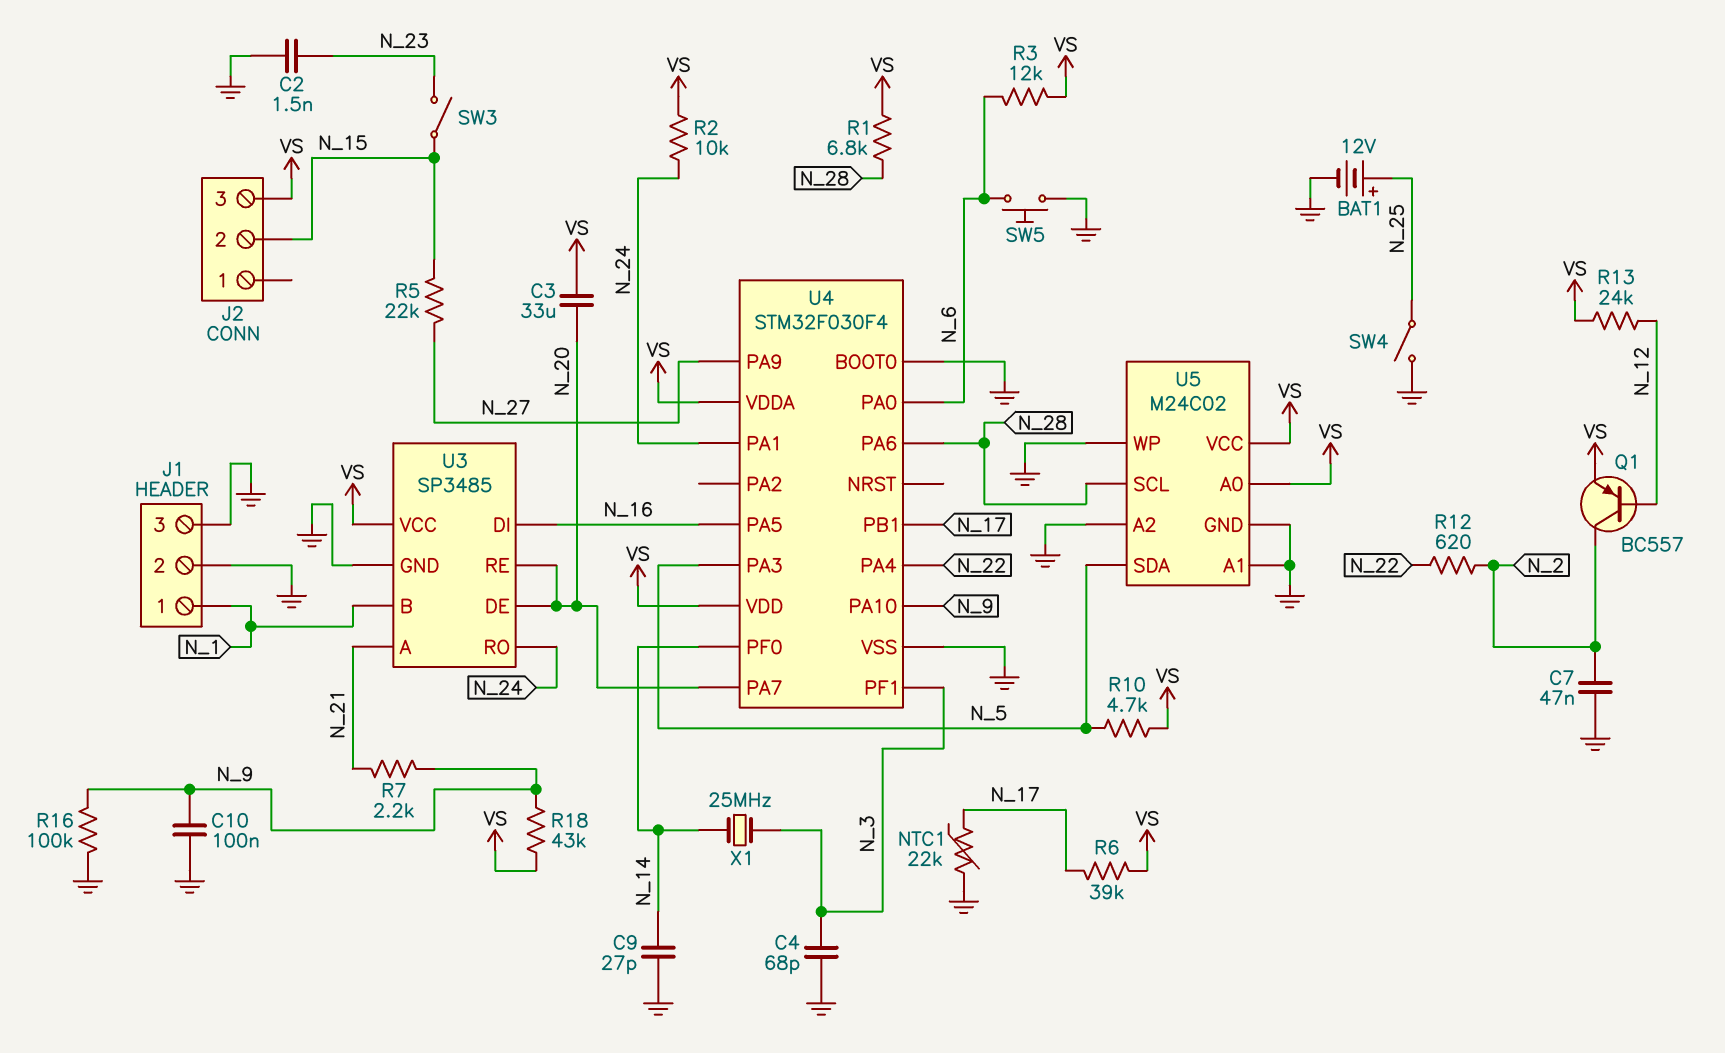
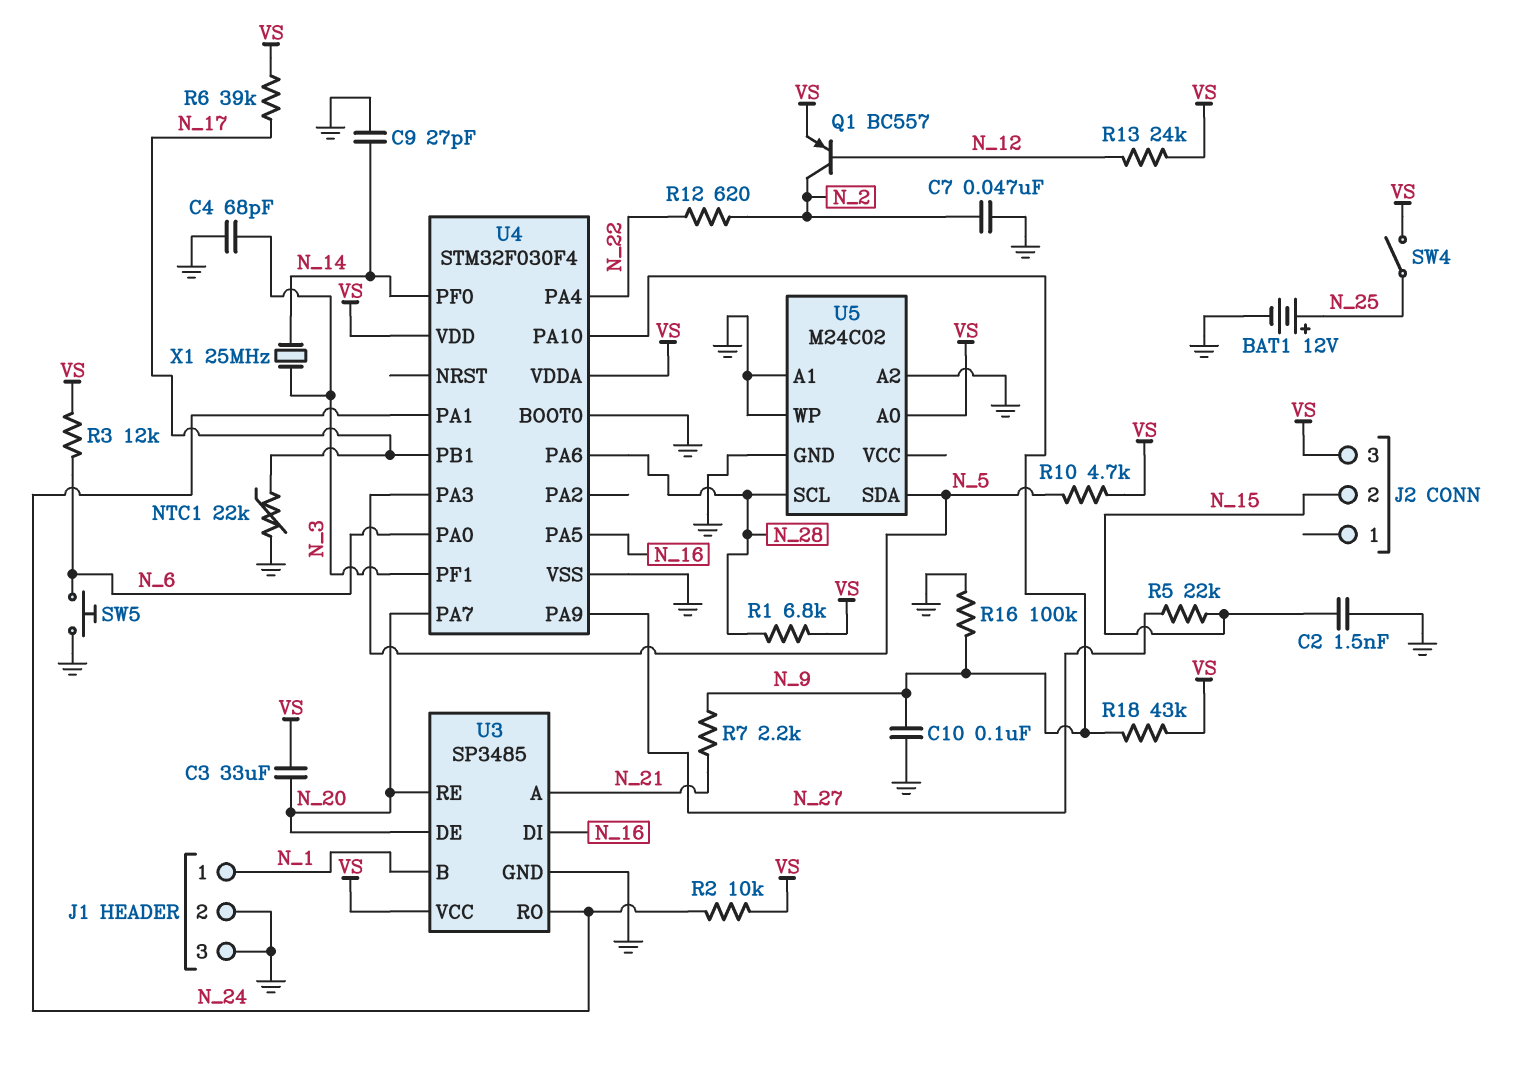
C2: 1.5nF (GND, N_23) -> 1.5nF (GND, N_15)
SW3: switch (N_15, N_23) -> none
SW4: switch (GND, N_25) -> switch (N_25, VS)
U5 pin VCC: VS -> none

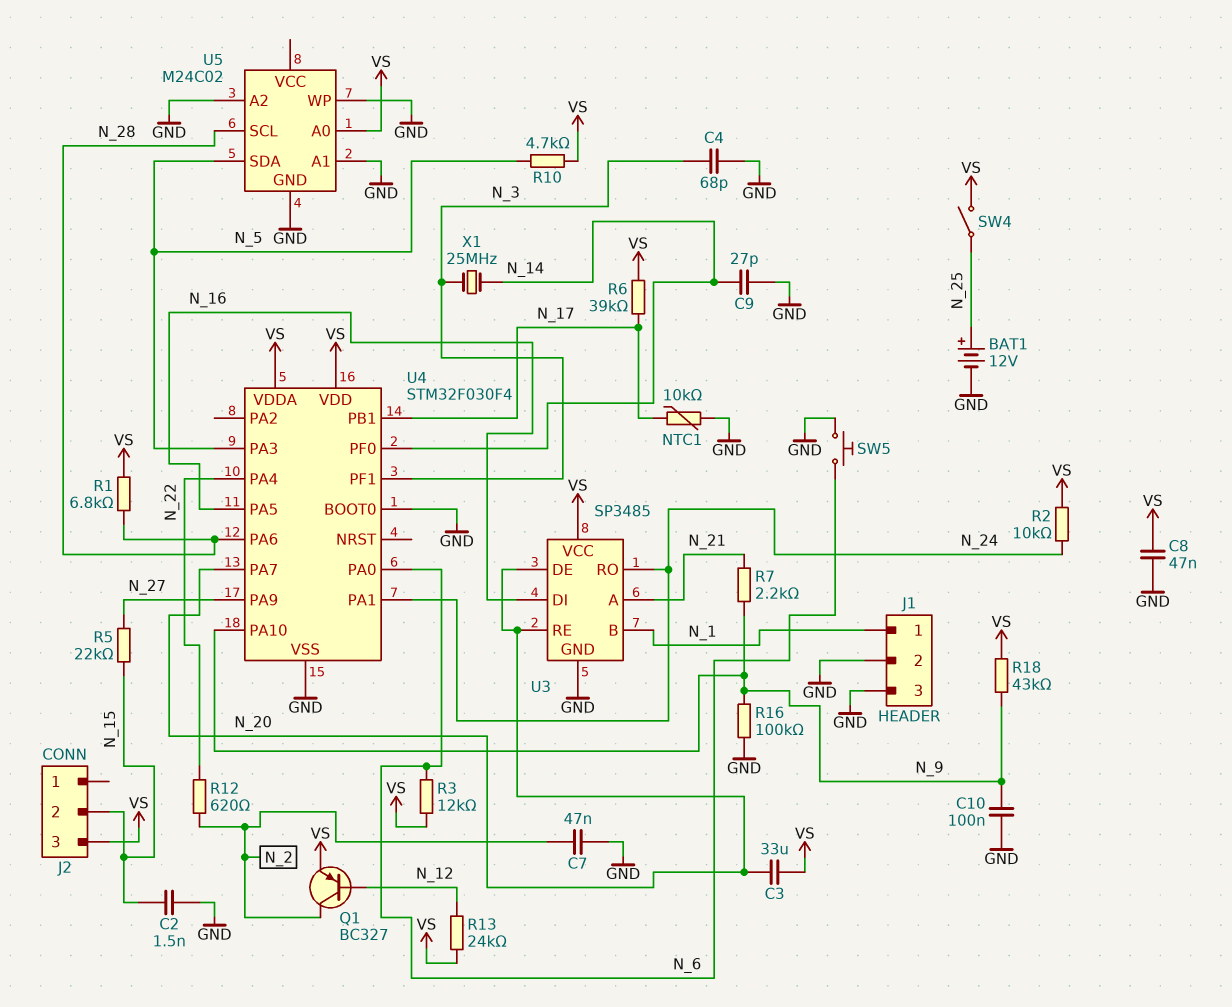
C8: none -> 47nF (GND, VS)
NTC1: 22k (GND, N_17) -> 10k (GND, N_17)
Q1: PNP BC557 (B N_12, C N_2, E VS) -> PNP BC327 (B N_12, C N_2, E VS)

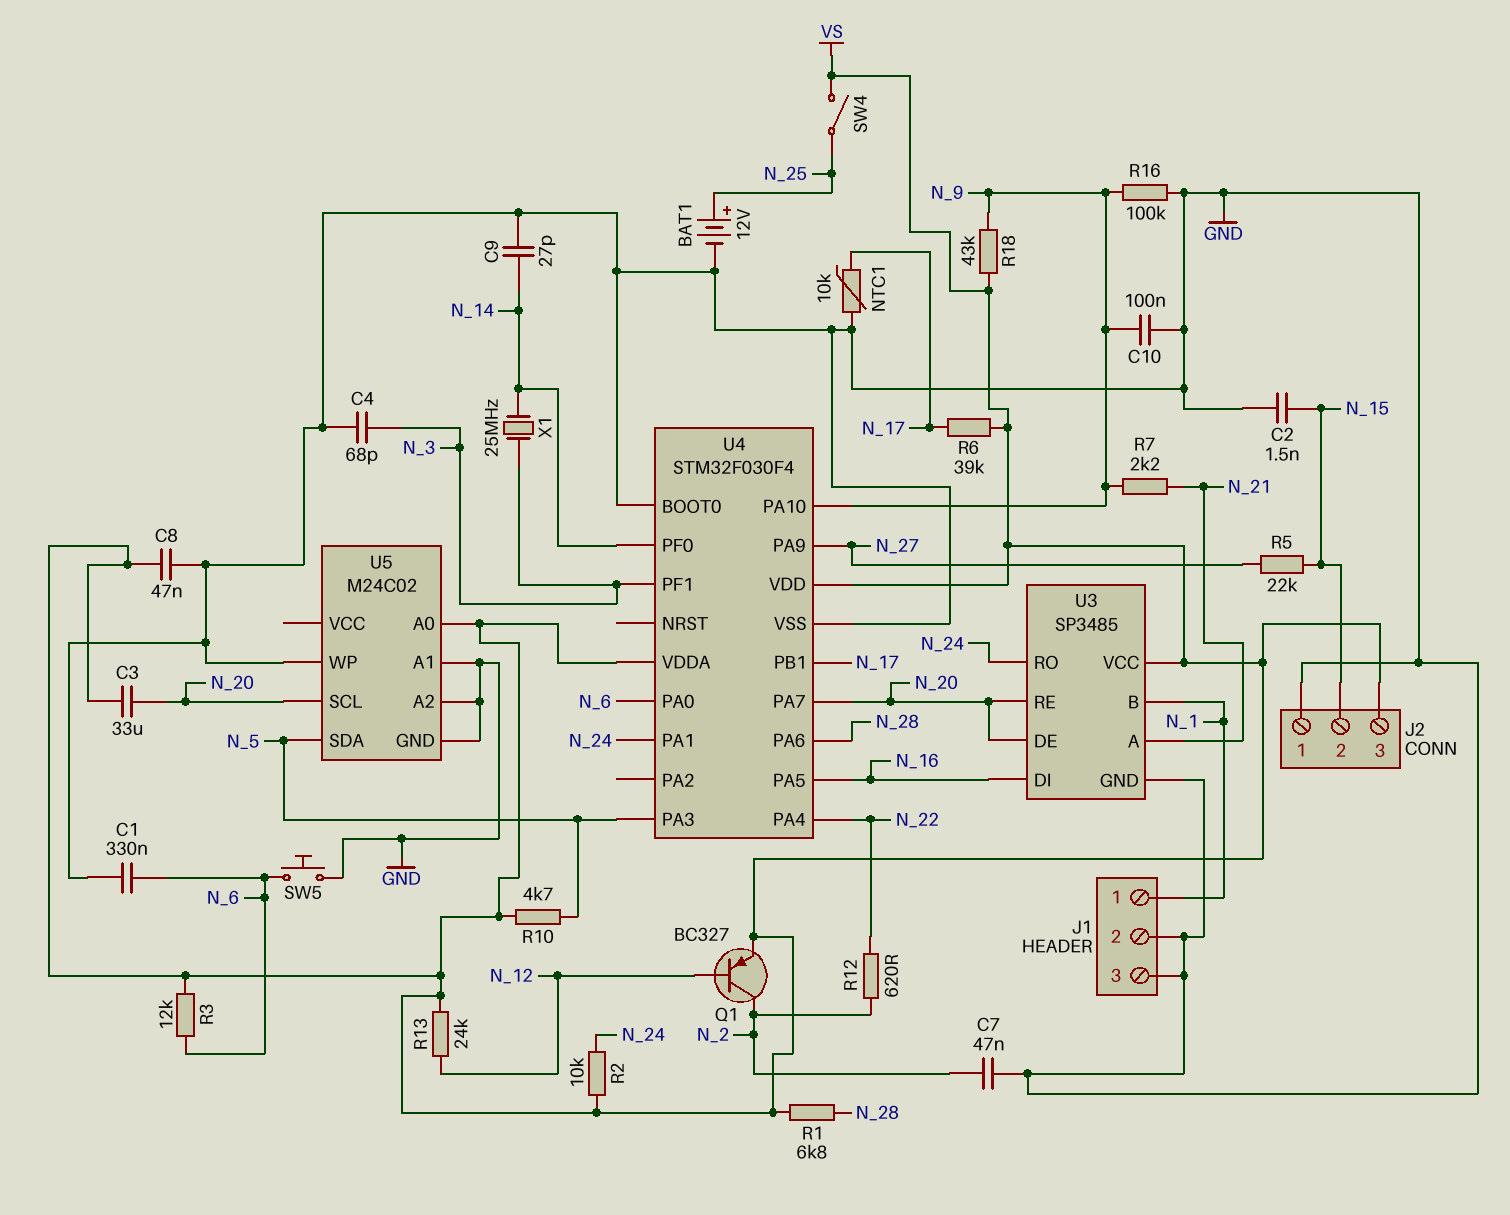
C1: none -> 330nF (GND, N_6)
J2 pin 1: none -> GND
U5 pin SCL: N_28 -> N_20

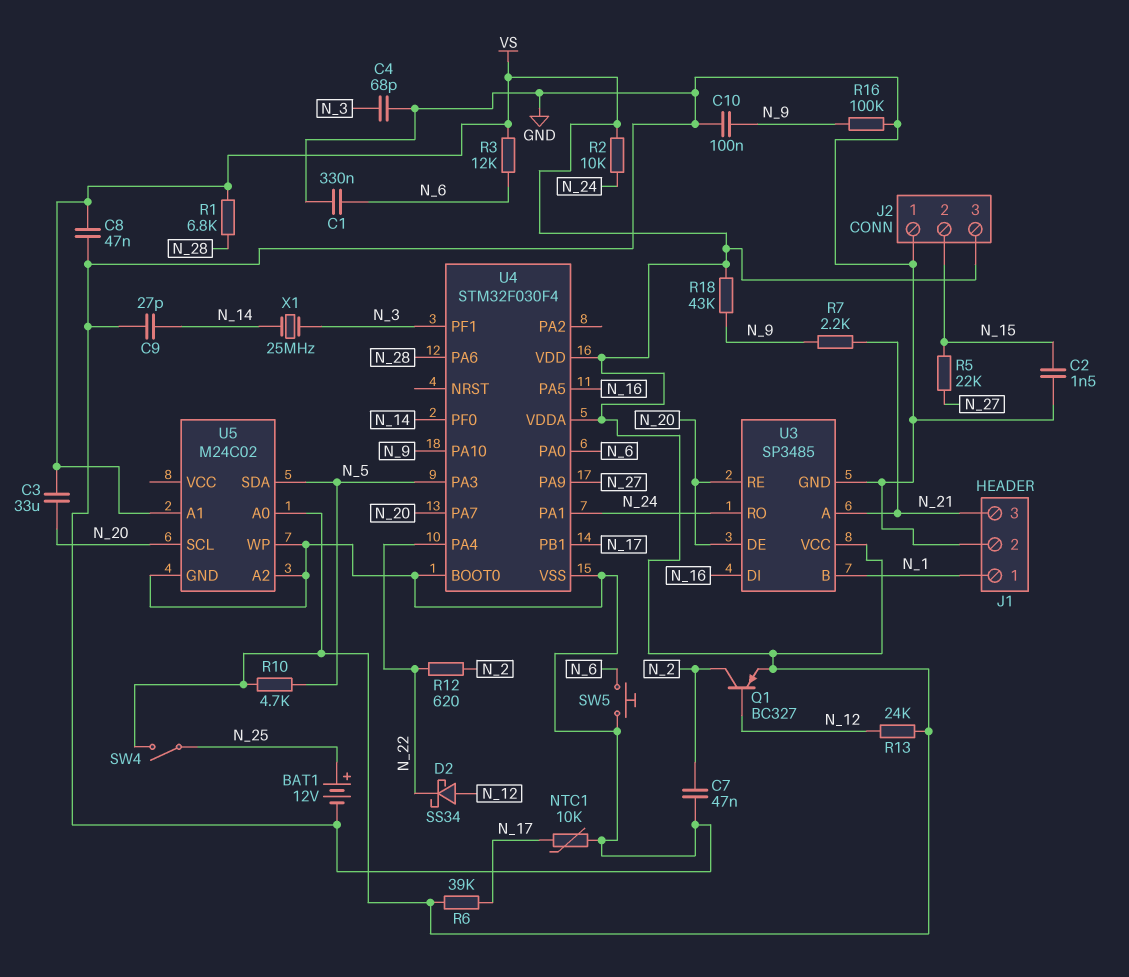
D2: none -> schottky SS34 (A N_12, K N_22)
J1 pin 3: GND -> N_21
U5 pin A1: GND -> VS

